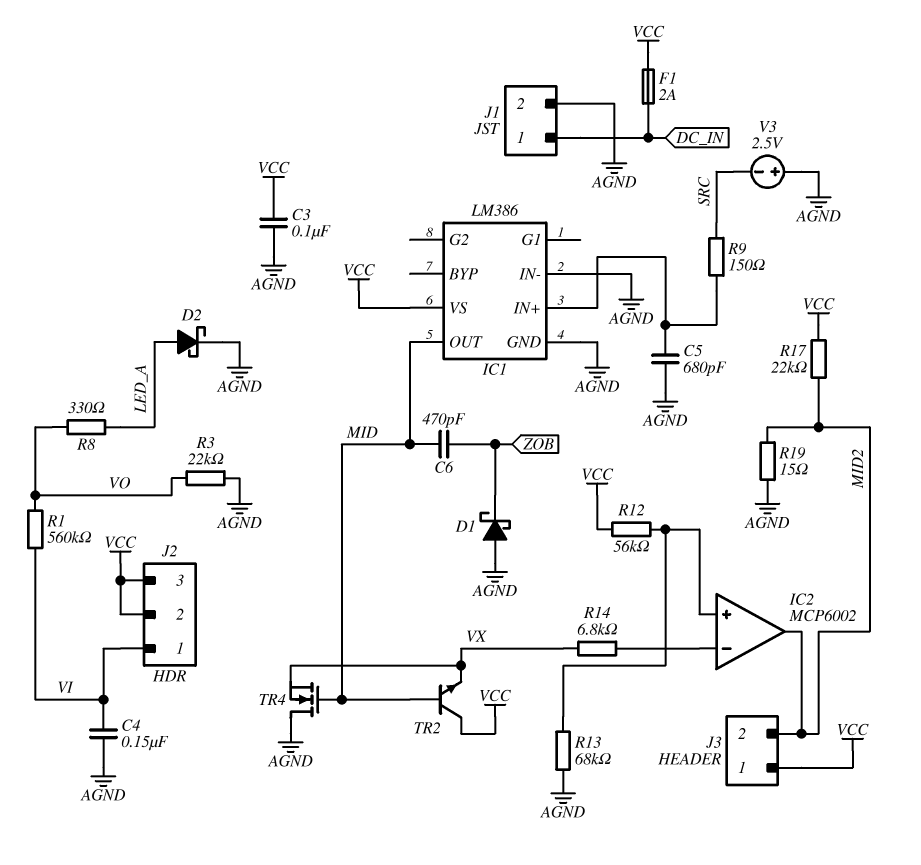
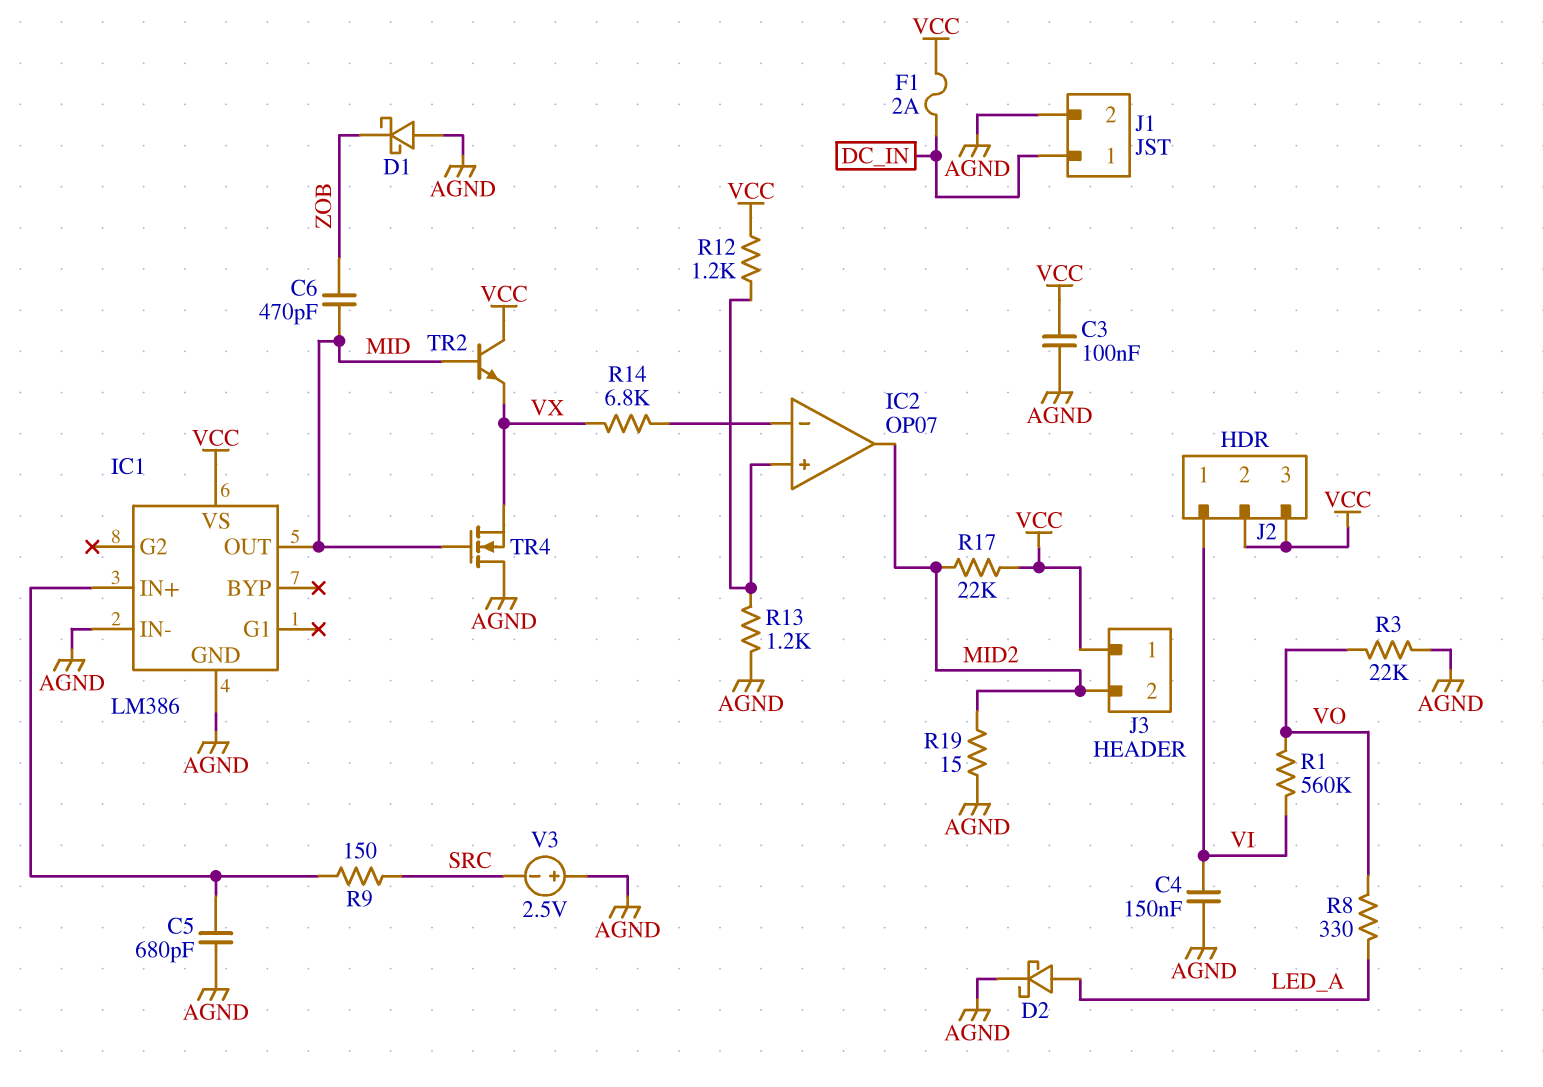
IC2: MCP6002 -> OP07
R12: 56k (IC2/in+, VCC) -> 1.2k (IC2/in+, VCC)
R13: 68k (AGND, IC2/in+) -> 1.2k (AGND, IC2/in+)

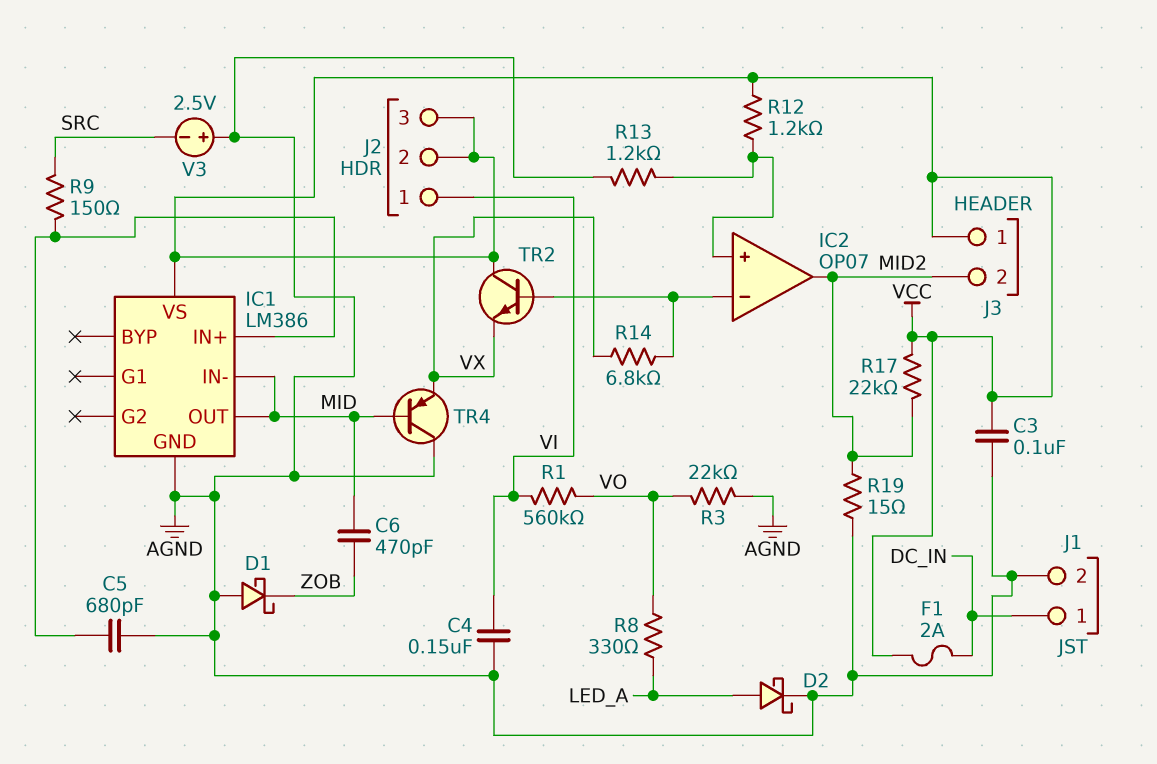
IC1 pin IN-: AGND -> MID
TR2: NPN (B MID, C VCC, E VX) -> NPN (B IC2/in-, C VCC, E VX)
TR4: NMOS (G MID, D AGND, S VX) -> PNP (B MID, C AGND, E VX)

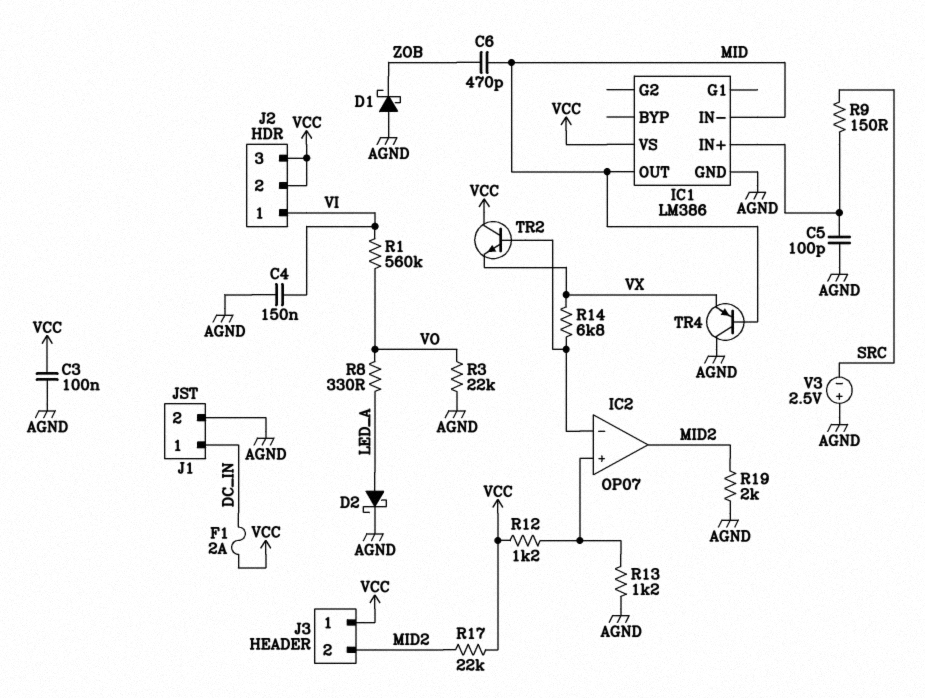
C5: 680pF (AGND, IC1/IN+) -> 100pF (AGND, IC1/IN+)
R19: 15 (AGND, MID2) -> 2k (AGND, MID2)

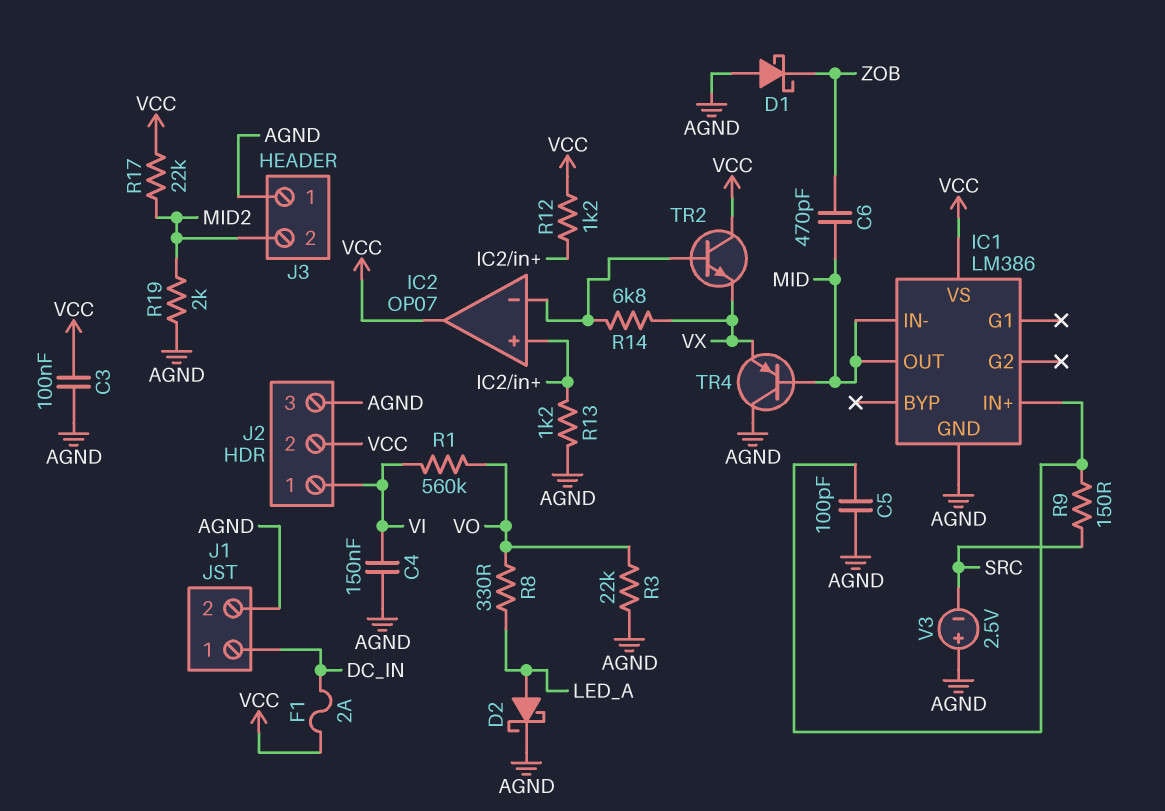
IC2 pin out: MID2 -> VCC
J2 pin 3: VCC -> AGND
J3 pin 1: VCC -> AGND

